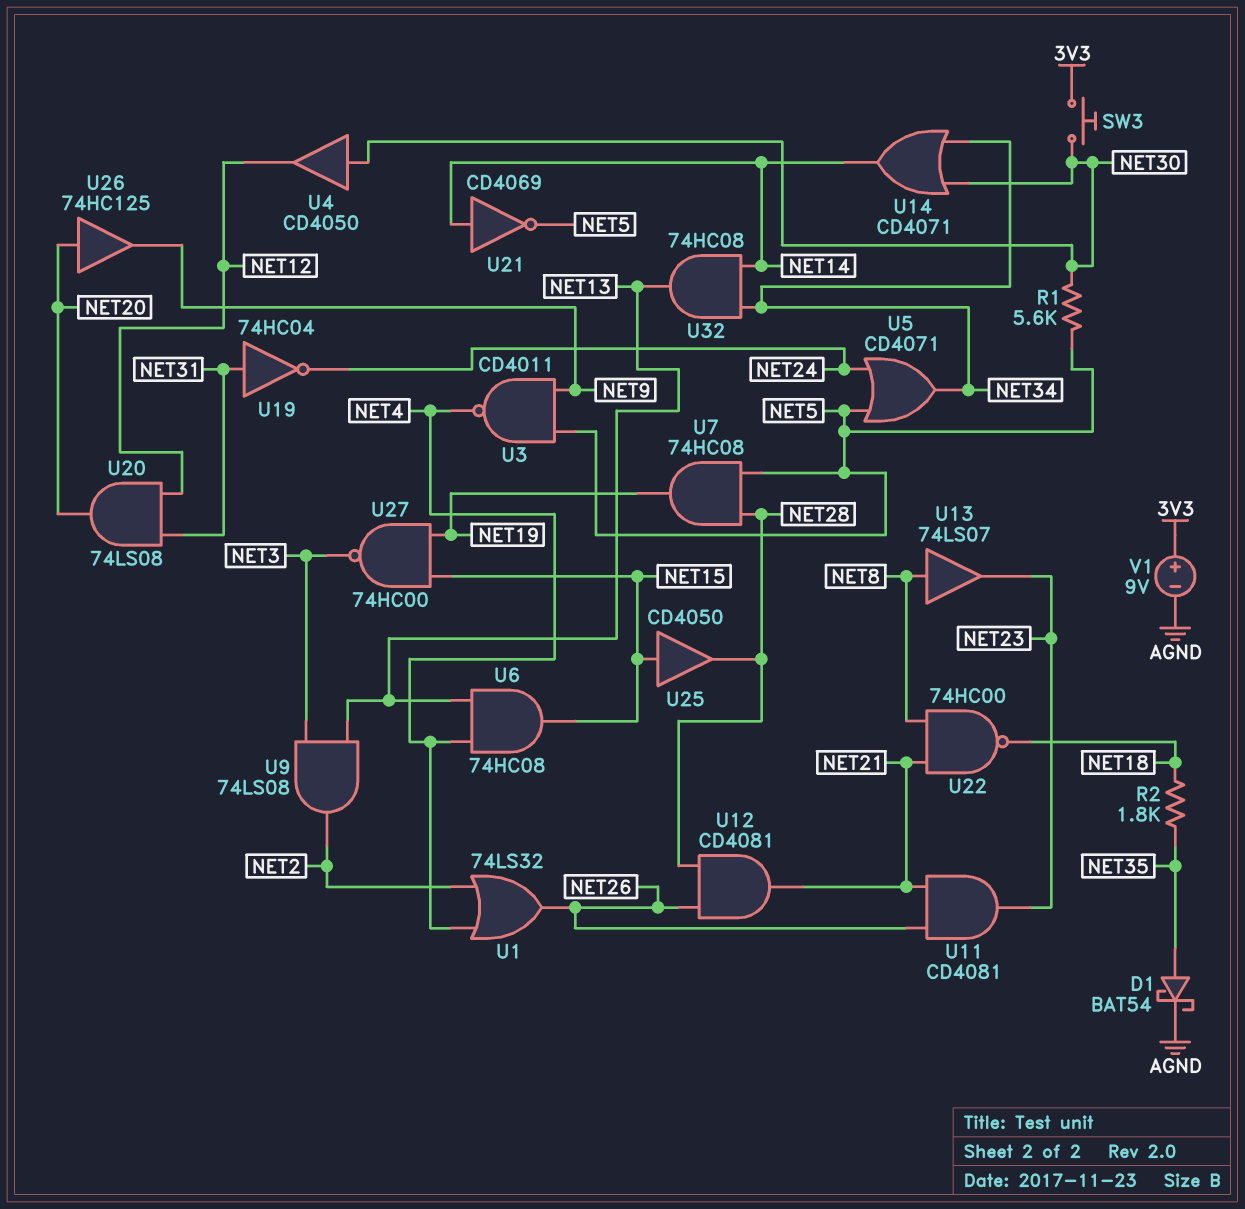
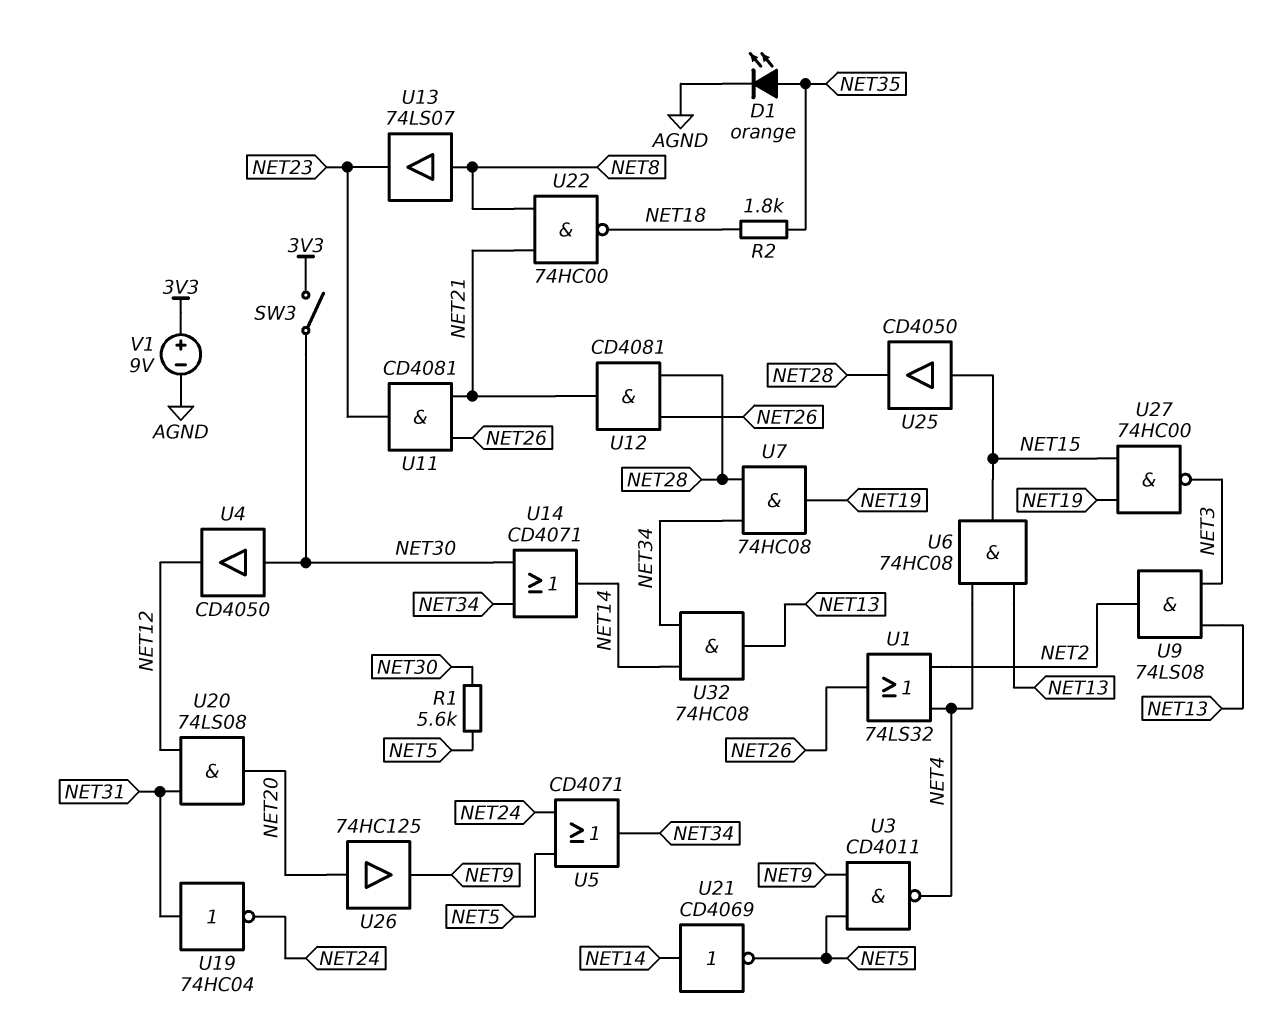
D1: schottky BAT54 (A NET35, K AGND) -> LED orange (A NET35, K AGND)
SW3: button (3V3, NET30) -> switch (3V3, NET30)
U7: AND 74HC08 (in NET5, in NET28, out NET19) -> AND 74HC08 (in NET28, in NET34, out NET19)

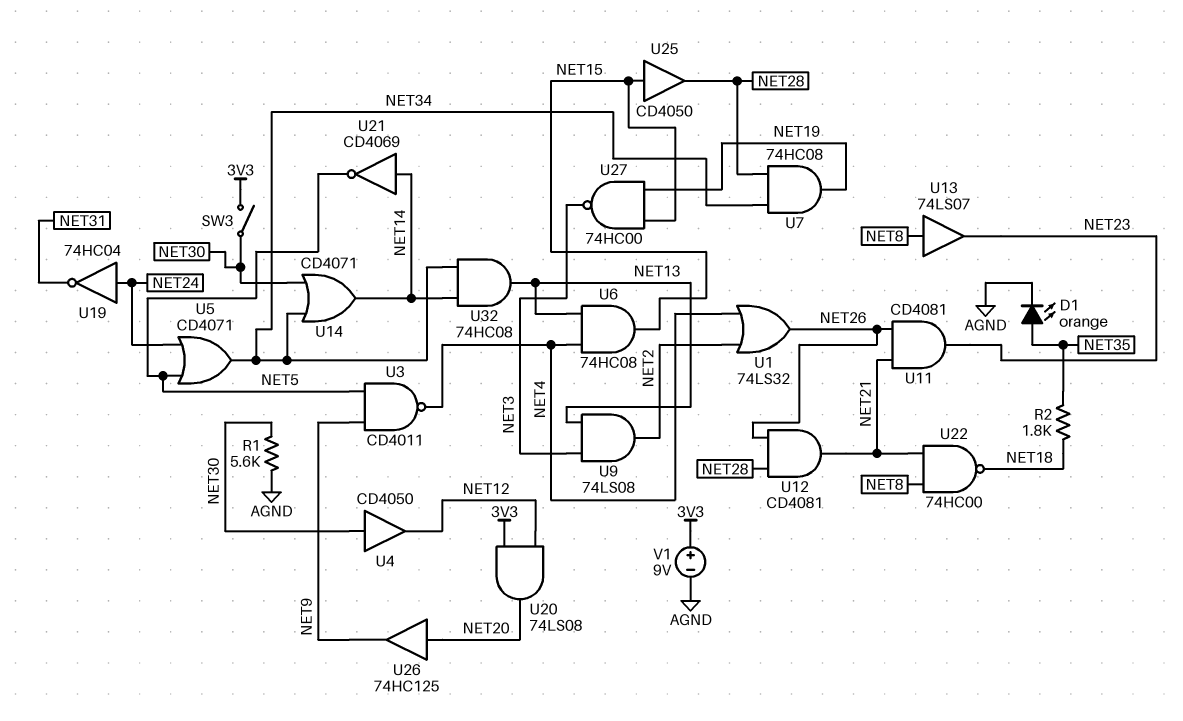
R1: 5.6k (NET5, NET30) -> 5.6k (AGND, NET30)
U19: NOT 74HC04 (in NET31, out NET24) -> NOT 74HC04 (in NET24, out NET31)
U20: AND 74LS08 (in NET12, in NET31, out NET20) -> AND 74LS08 (in 3V3, in NET12, out NET20)

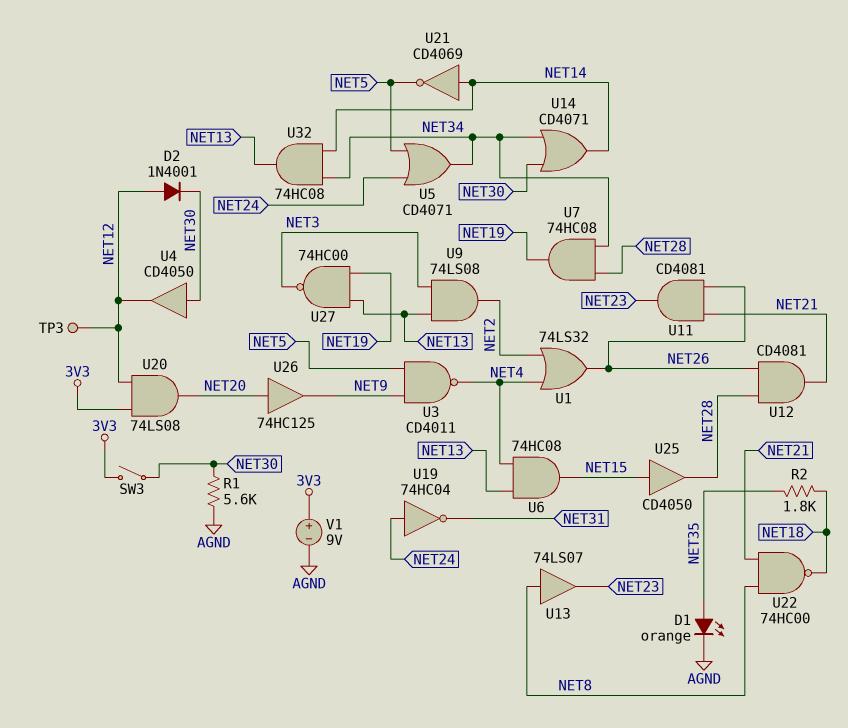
D2: none -> diode 1N4001 (A NET12, K NET30)
TP3: none -> test point (NET12)
U27: NAND 74HC00 (in NET15, in NET19, out NET3) -> NAND 74HC00 (in NET13, in NET19, out NET3)

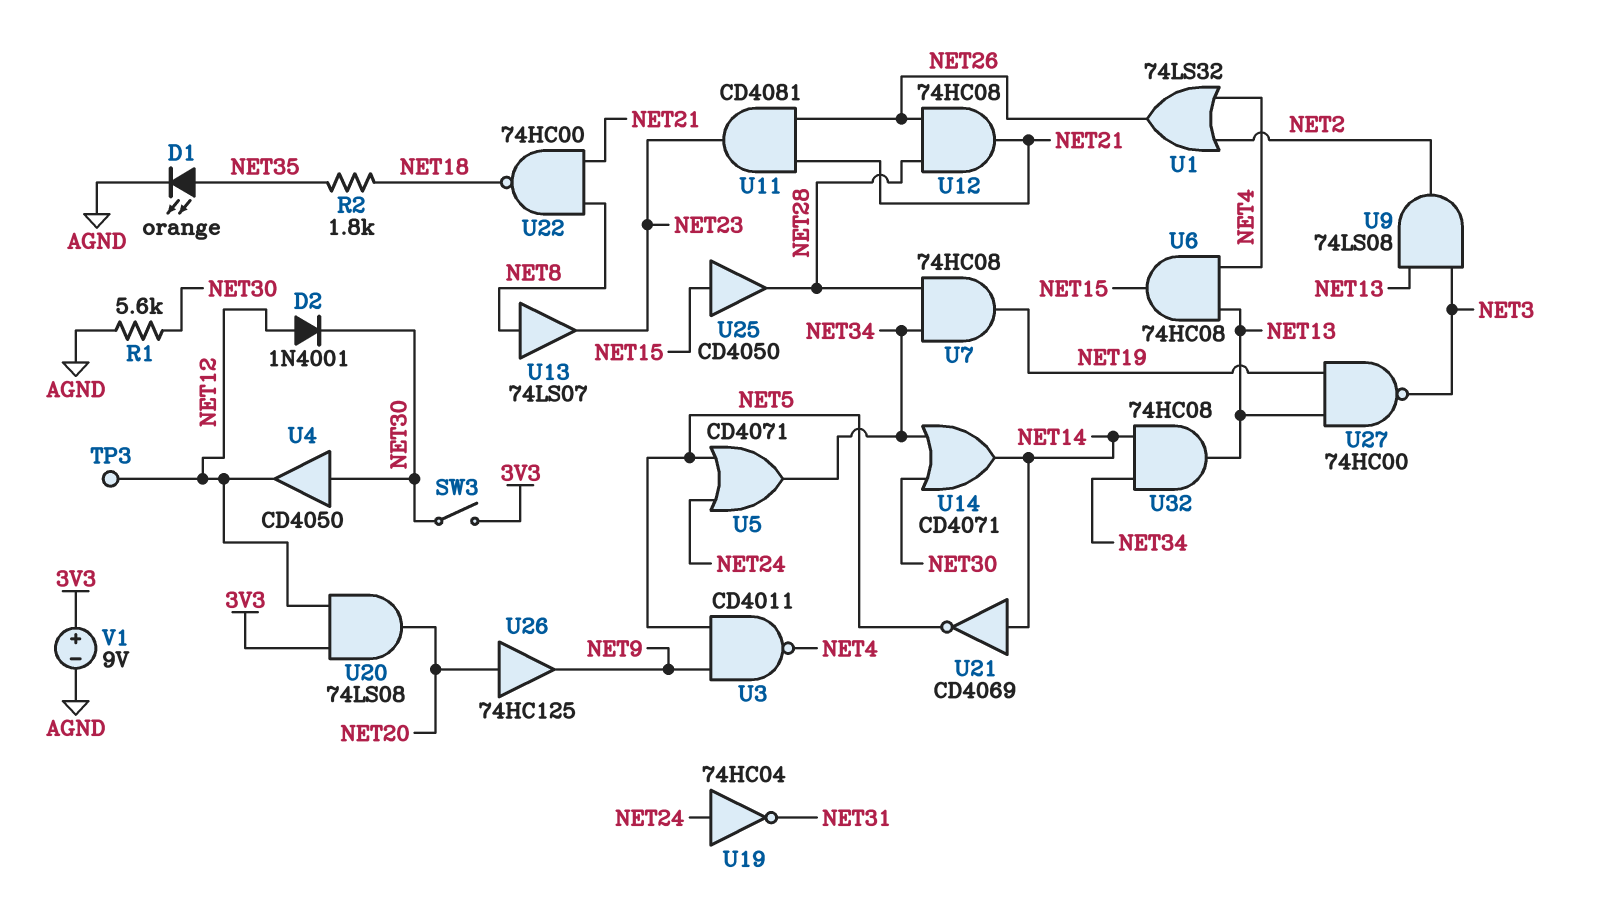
U12: AND CD4081 (in NET26, in NET28, out NET21) -> AND 74HC08 (in NET26, in NET28, out NET21)

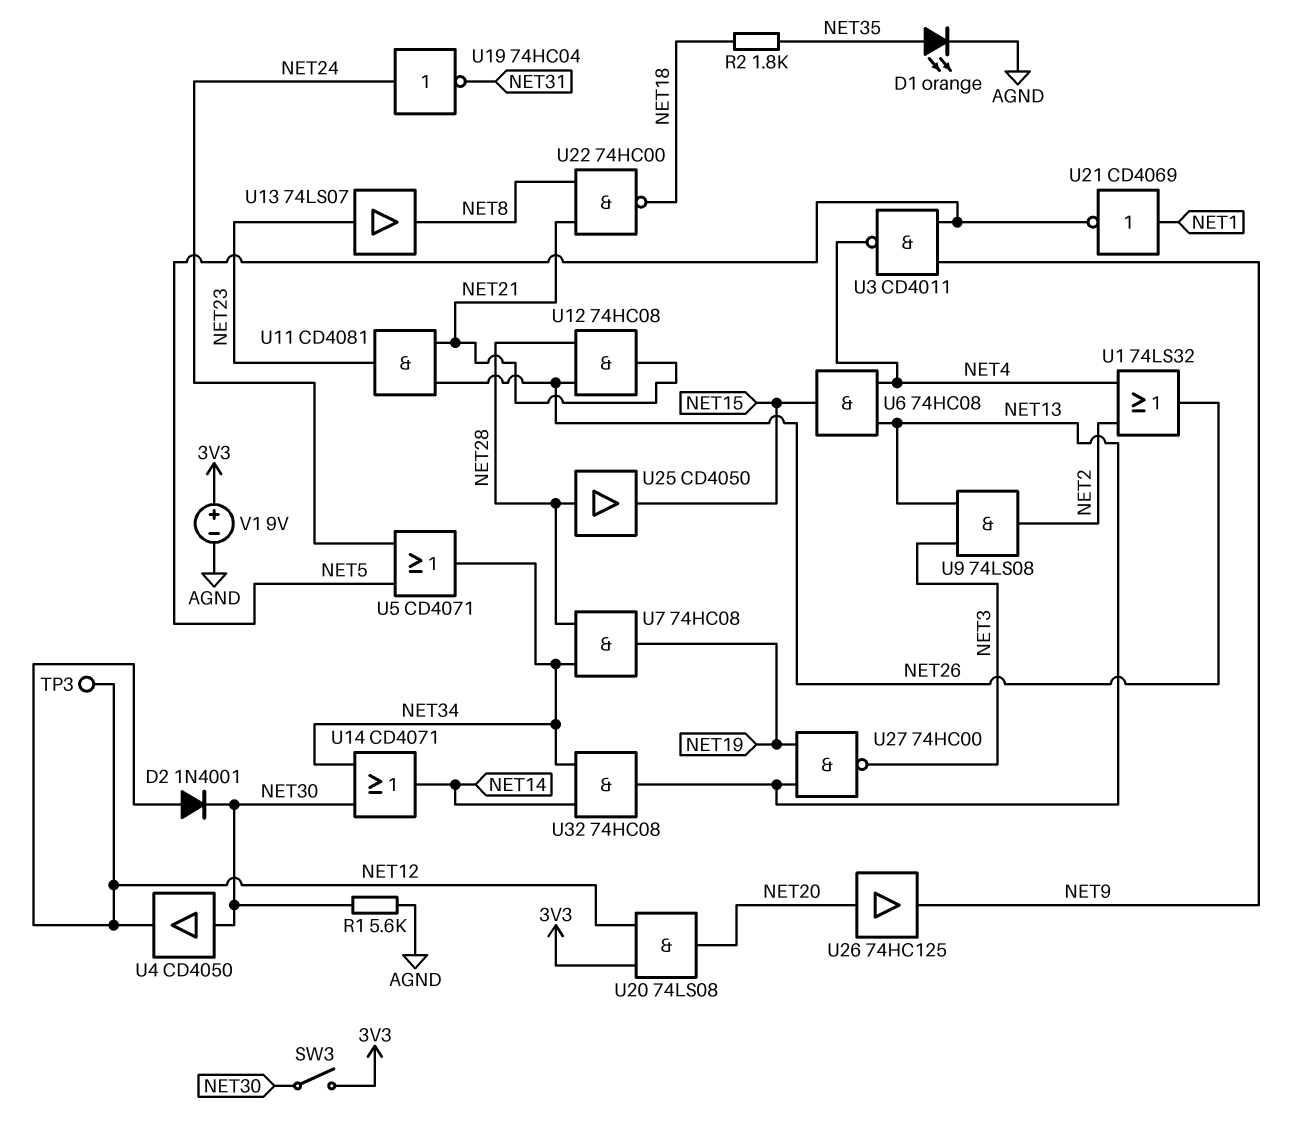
U13: buffer 74LS07 (in NET8, out NET23) -> buffer 74LS07 (in NET23, out NET8)
U21: NOT CD4069 (in NET14, out NET5) -> NOT CD4069 (in NET1, out NET5)
U25: buffer CD4050 (in NET15, out NET28) -> buffer CD4050 (in NET28, out NET15)

